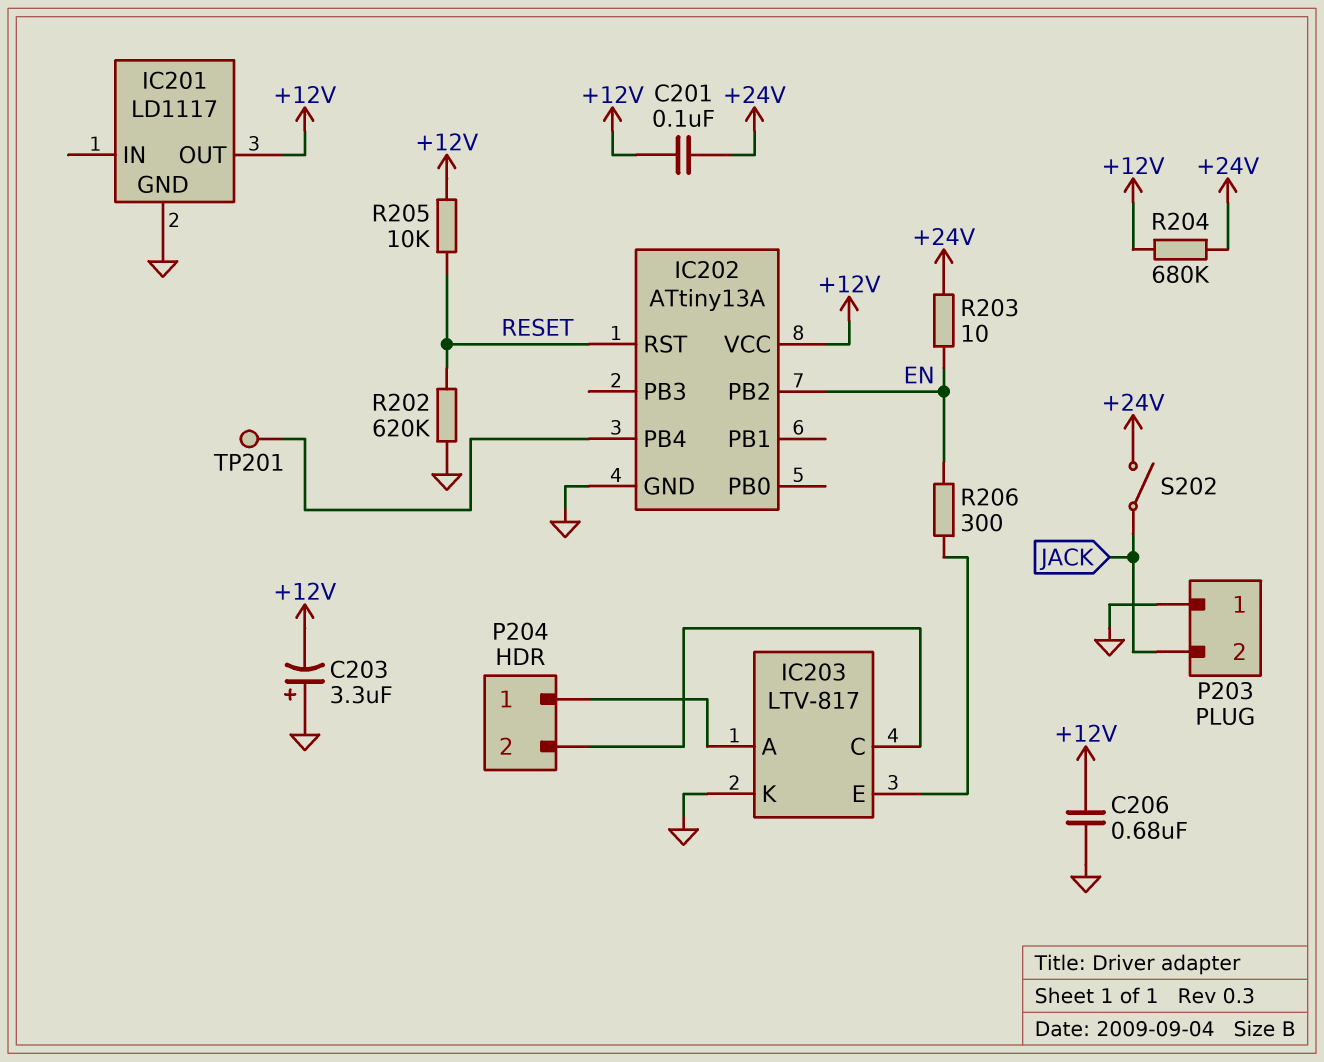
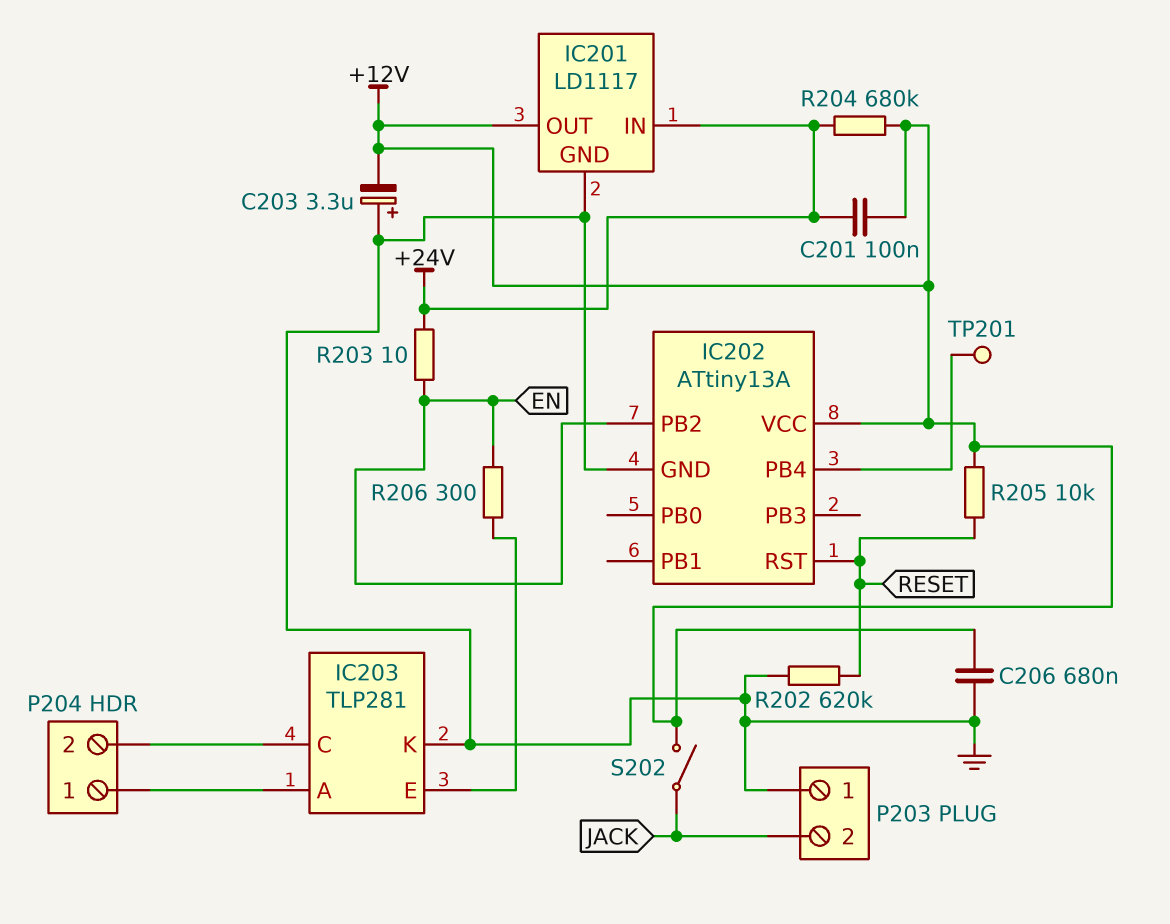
IC201 pin IN: none -> +24V
IC203: LTV-817 -> TLP281
S202: switch (+24V, JACK) -> switch (+12V, JACK)

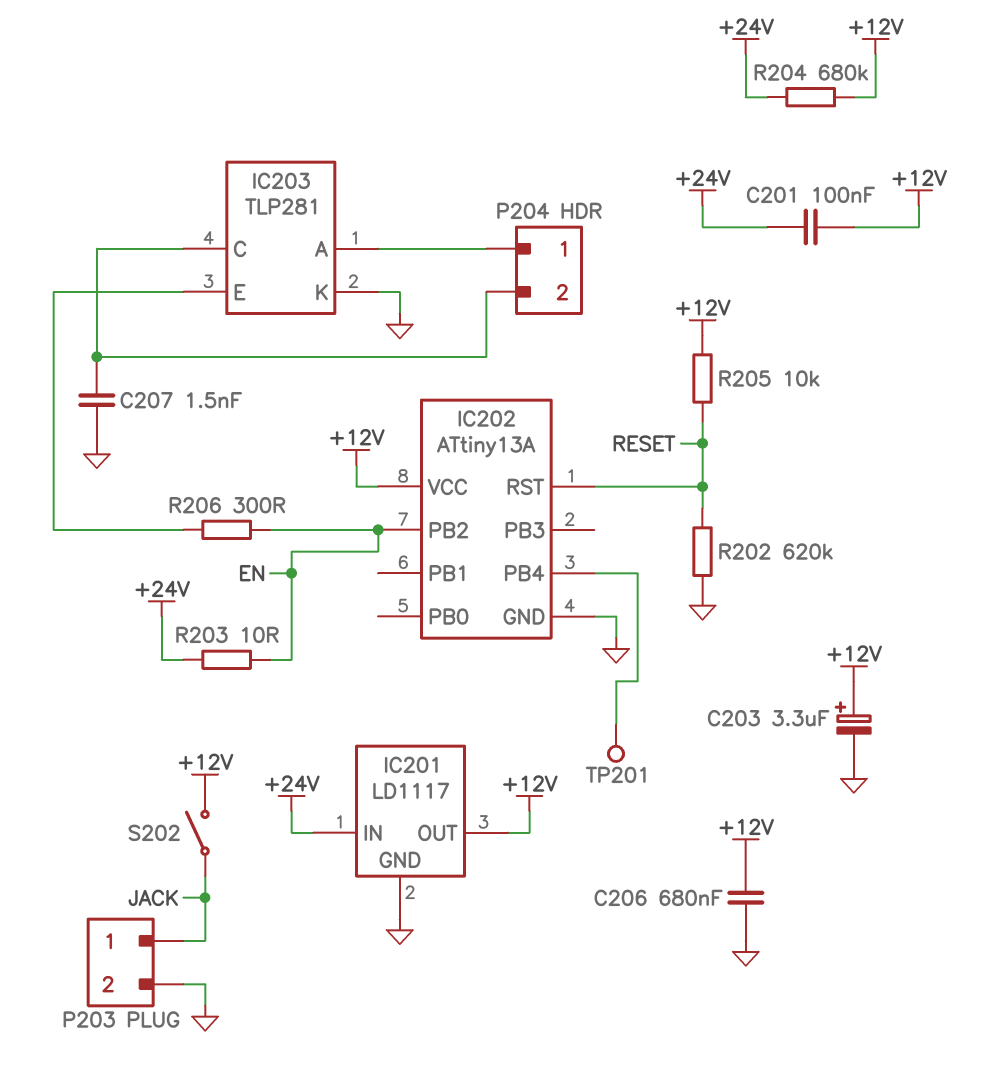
C203: 3.3uF (plus GND, minus +12V) -> 3.3uF (plus +12V, minus GND)
C207: none -> 1.5nF (GND, IC203/C)
P203 pin 1: GND -> JACK
P203 pin 2: JACK -> GND

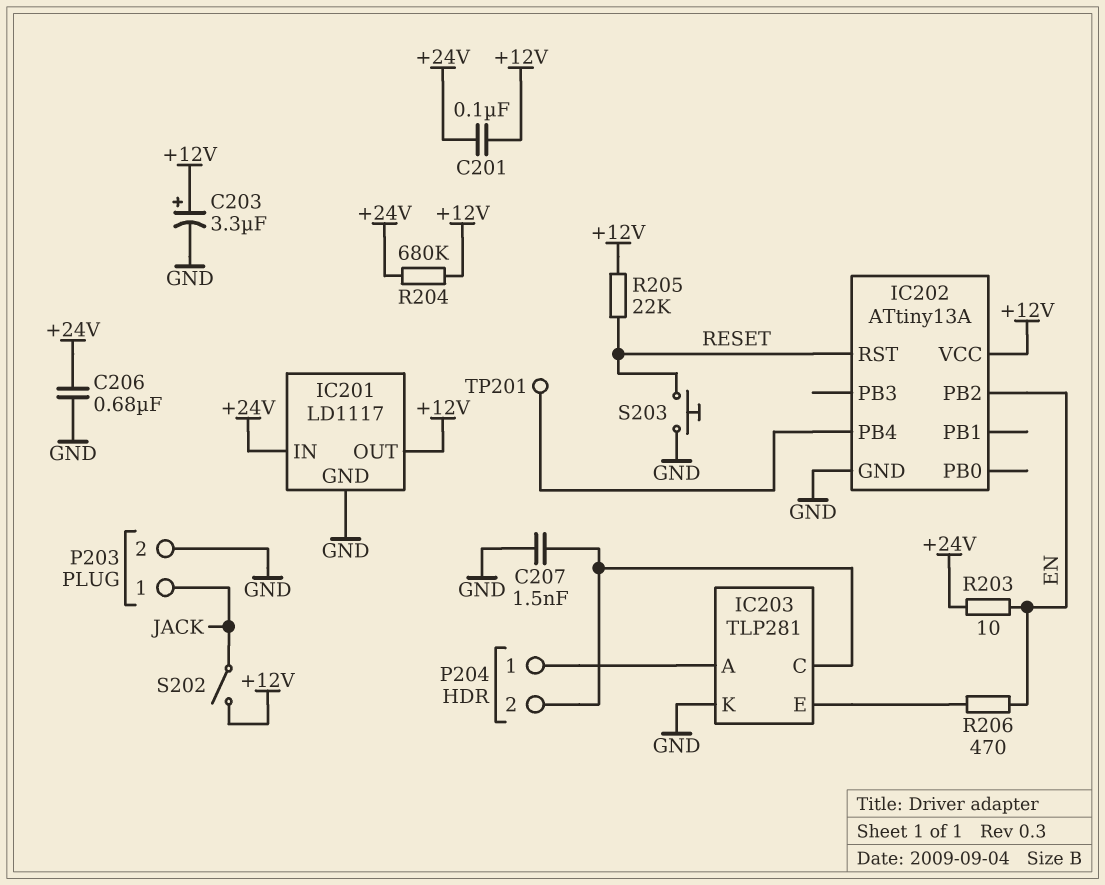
C206: 680nF (+12V, GND) -> 680nF (+24V, GND)
R202: 620k (GND, RESET) -> none
R205: 10k (+12V, RESET) -> 22k (+12V, RESET)
R206: 300 (EN, IC203/E) -> 470 (EN, IC203/E)
S203: none -> button (GND, RESET)

